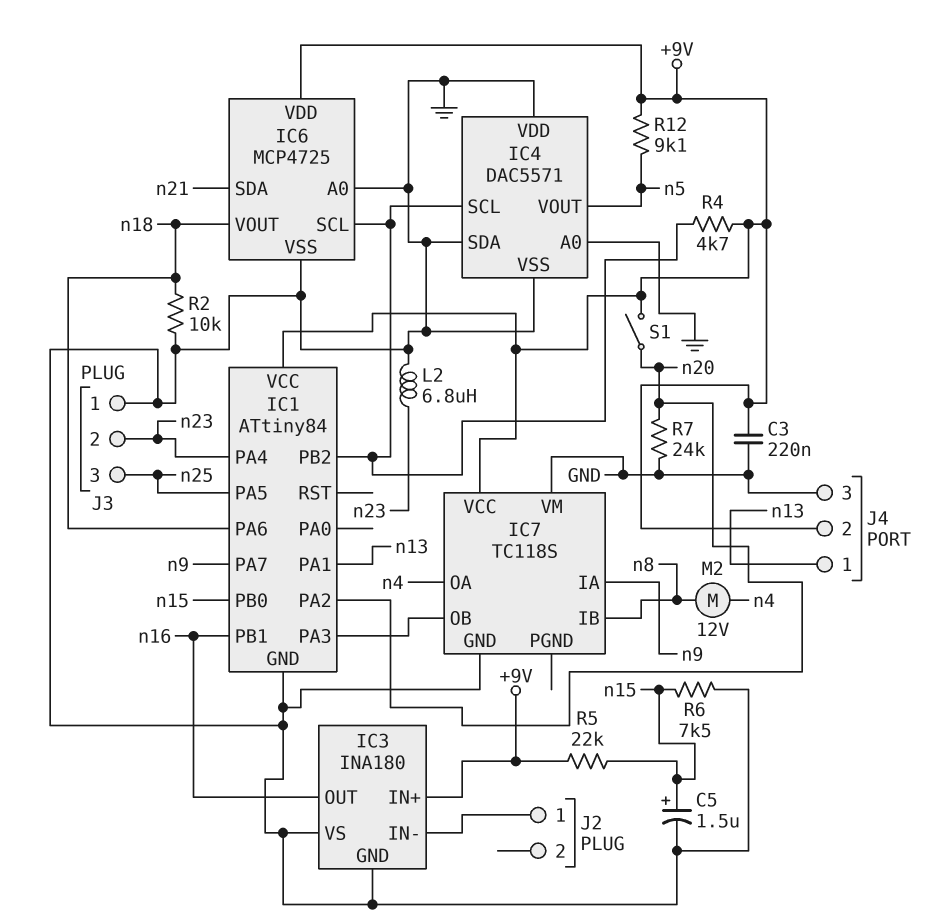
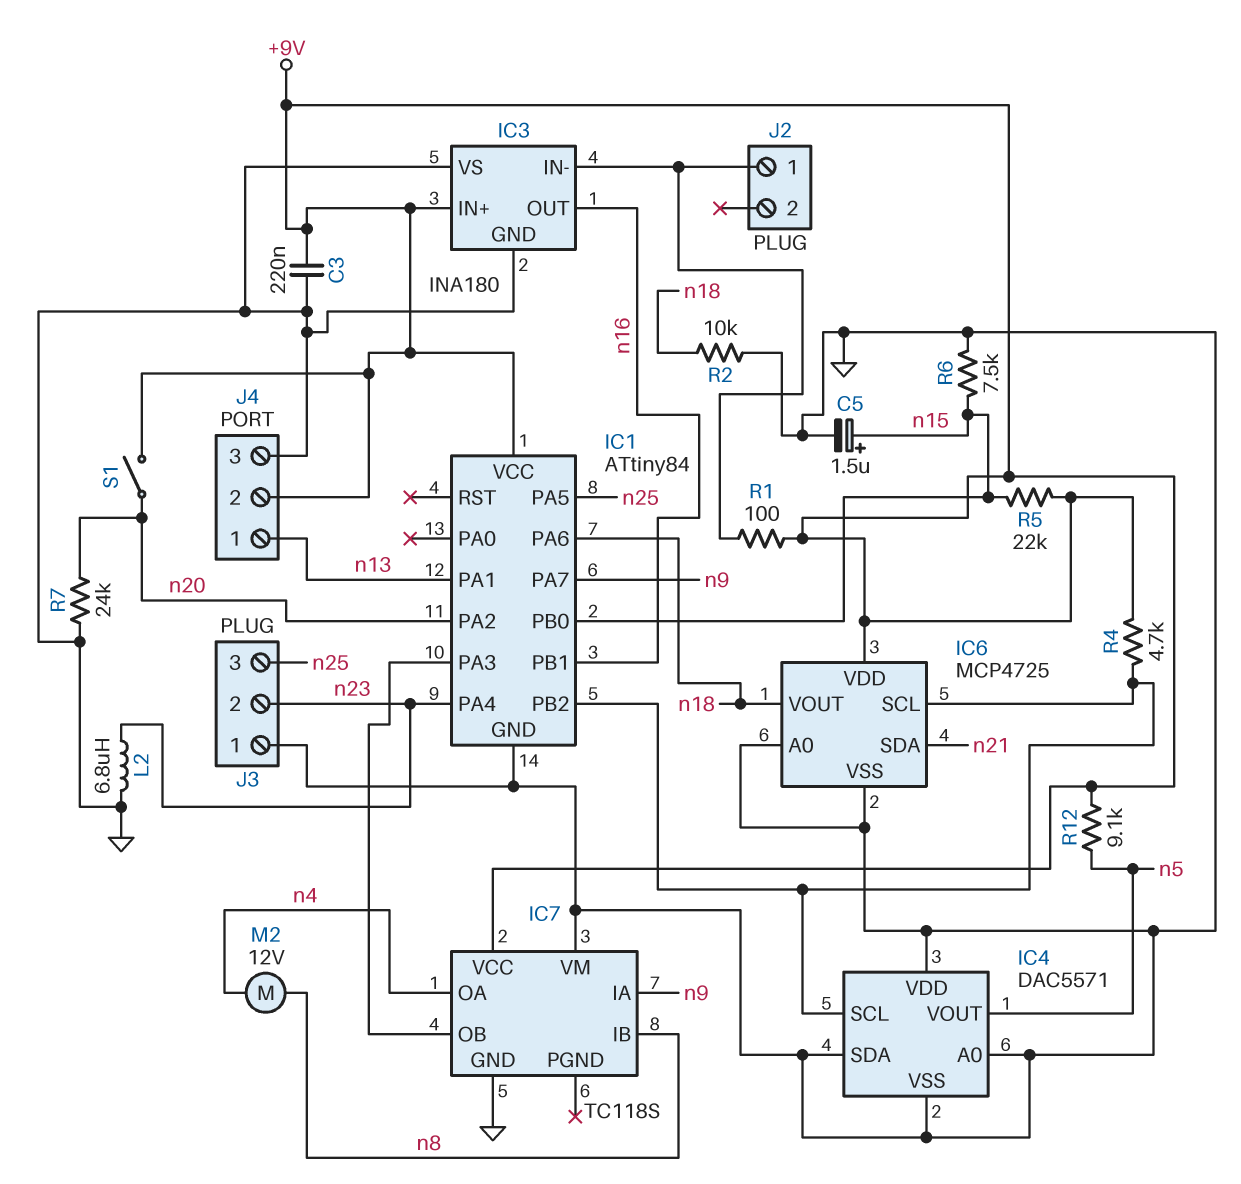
R1: none -> 100 (+9V, IC3/IN-)

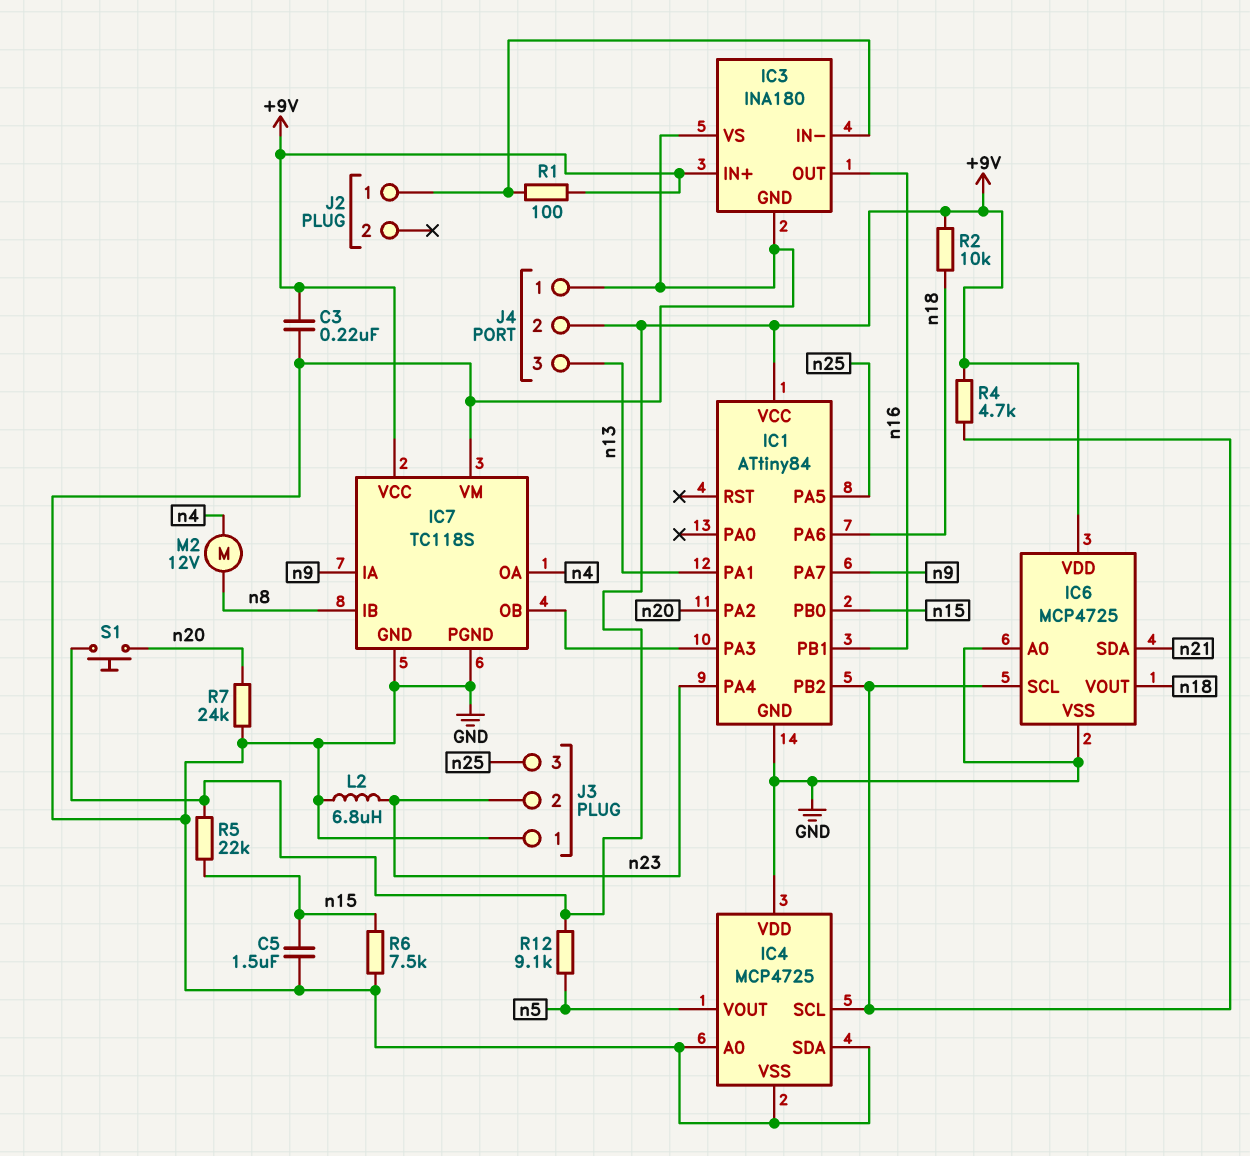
C5: 1.5uF (plus n15, minus GND) -> 1.5uF (GND, n15)
IC4: DAC5571 -> MCP4725
IC7 pin PGND: none -> GND
J4 pin 1: n13 -> GND
J4 pin 3: GND -> n13
R2: 10k (GND, n18) -> 10k (+9V, n18)
S1: switch (+9V, n20) -> button (+9V, n20)

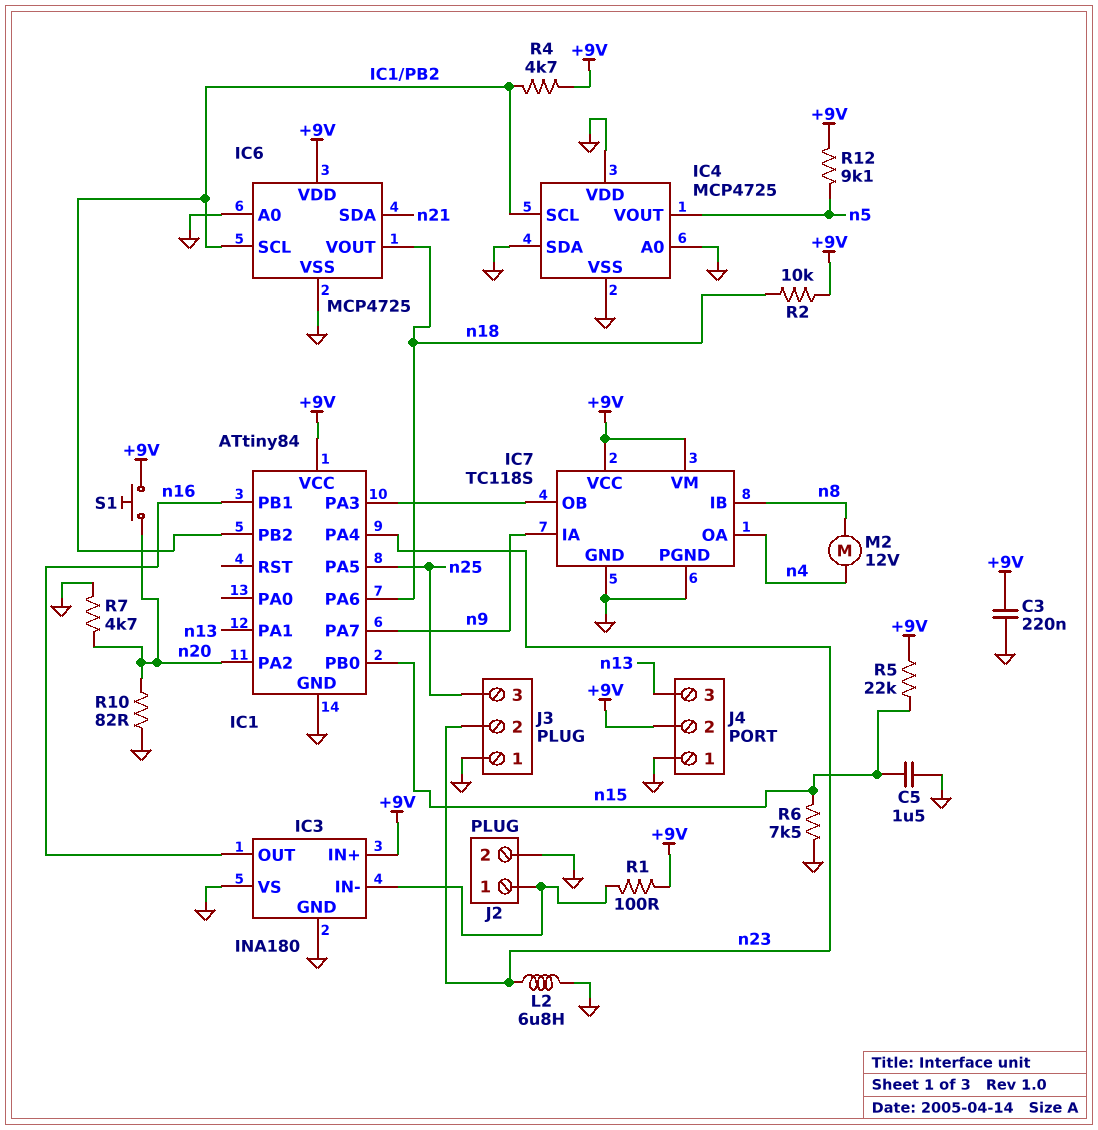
IC7 pin VM: GND -> +9V
J2 pin 2: none -> GND
R7: 24k (GND, n20) -> 4.7k (GND, n20)
R10: none -> 82 (GND, n20)

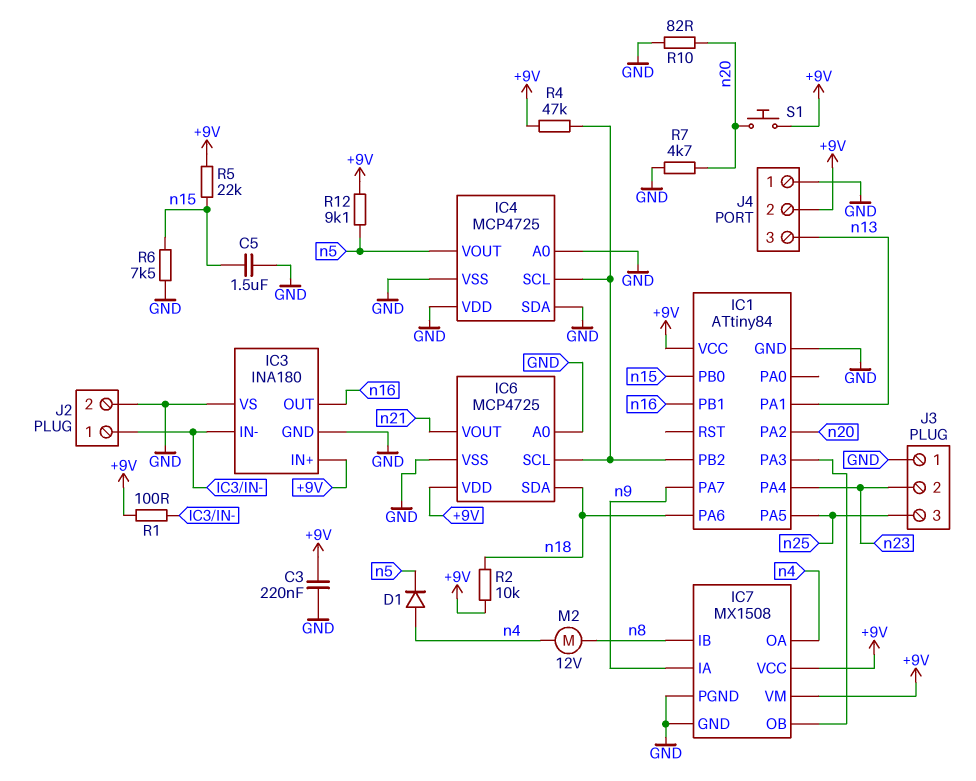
D1: none -> diode (A n4, K n5)
IC6 pin SDA: n21 -> n18
IC6 pin VOUT: n18 -> n21
IC7: TC118S -> MX1508
L2: 6.8uH (GND, n23) -> none
R4: 4.7k (+9V, IC1/PB2) -> 47k (+9V, IC1/PB2)

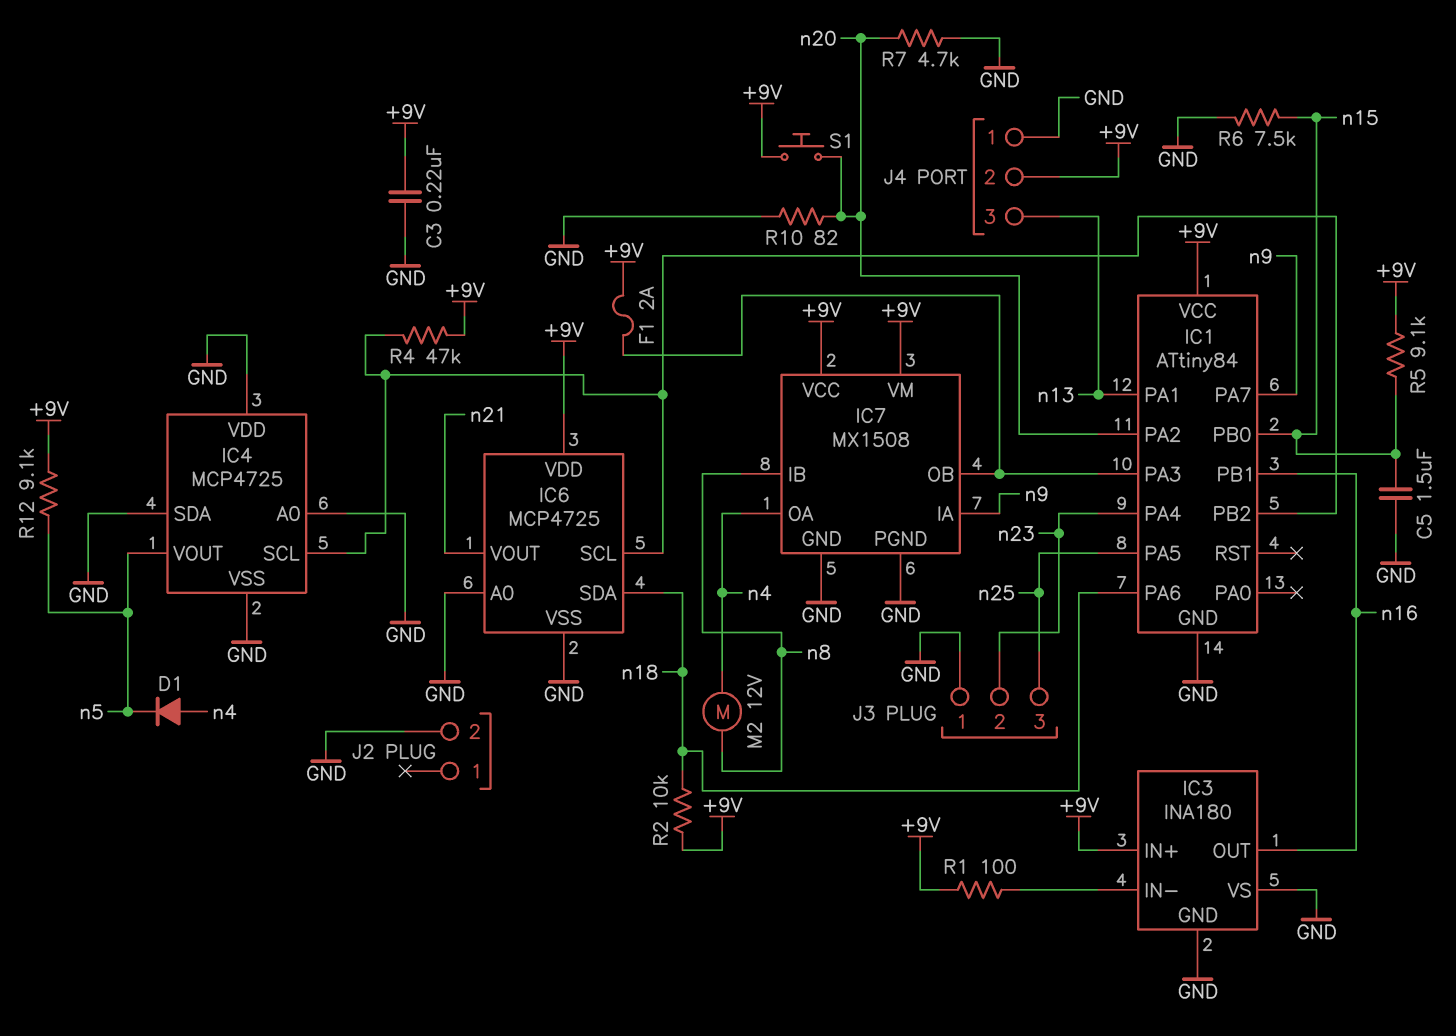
F1: none -> 2A (+9V, IC1/PA3)
J2 pin 1: IC3/IN- -> none
R5: 22k (+9V, n15) -> 9.1k (+9V, n15)

